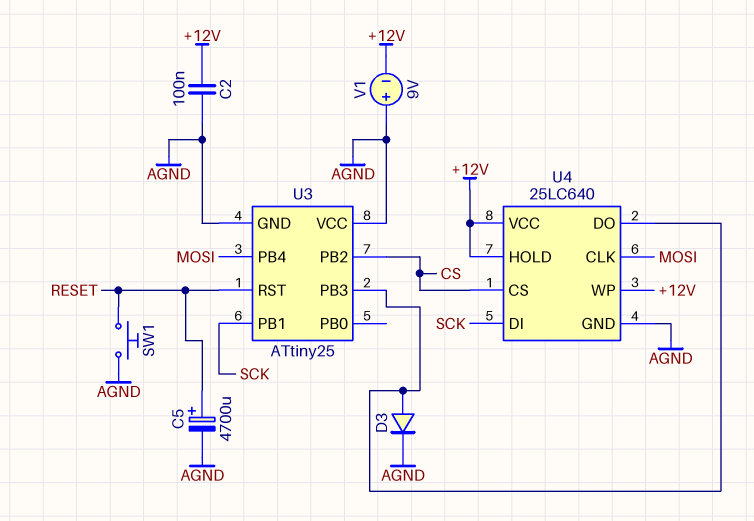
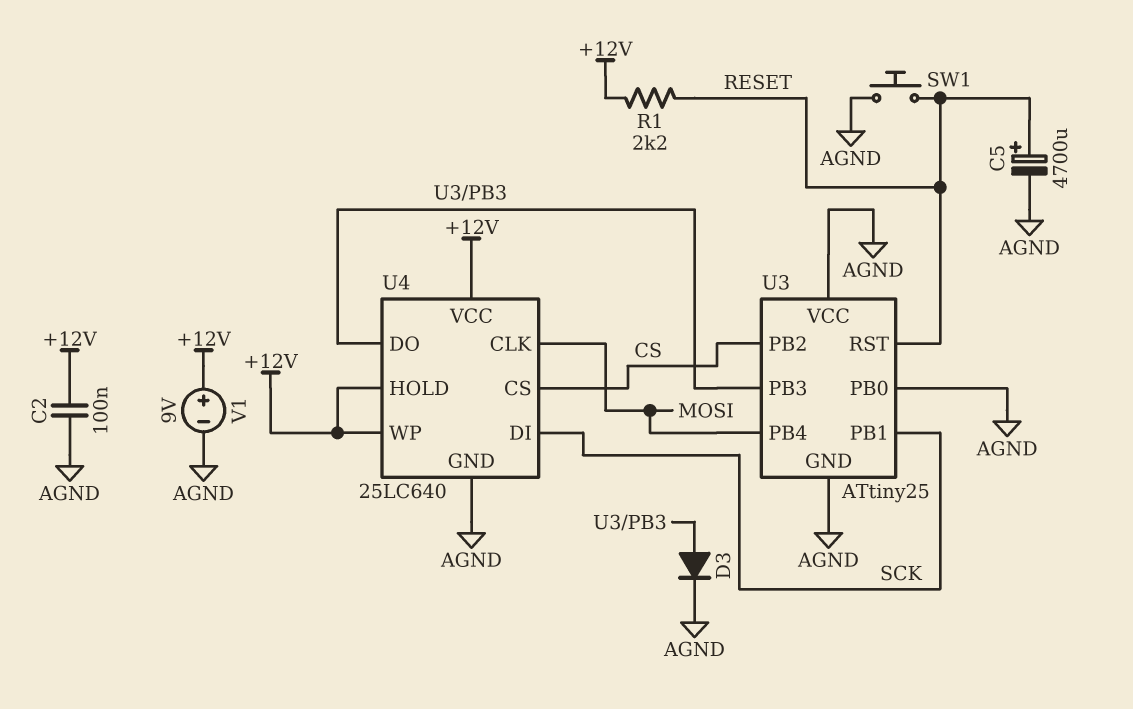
R1: none -> 2.2k (+12V, RESET)
U3 pin PB0: none -> AGND
V1: 9V (plus AGND, minus +12V) -> 9V (plus +12V, minus AGND)

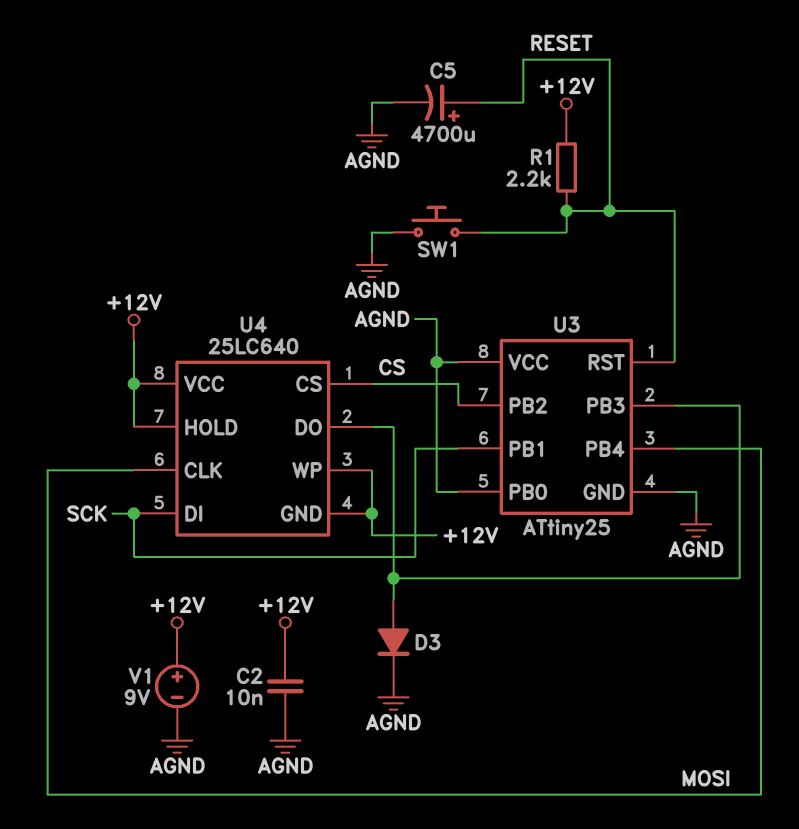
C2: 100nF (+12V, AGND) -> 10nF (+12V, AGND)
U4 pin GND: AGND -> +12V

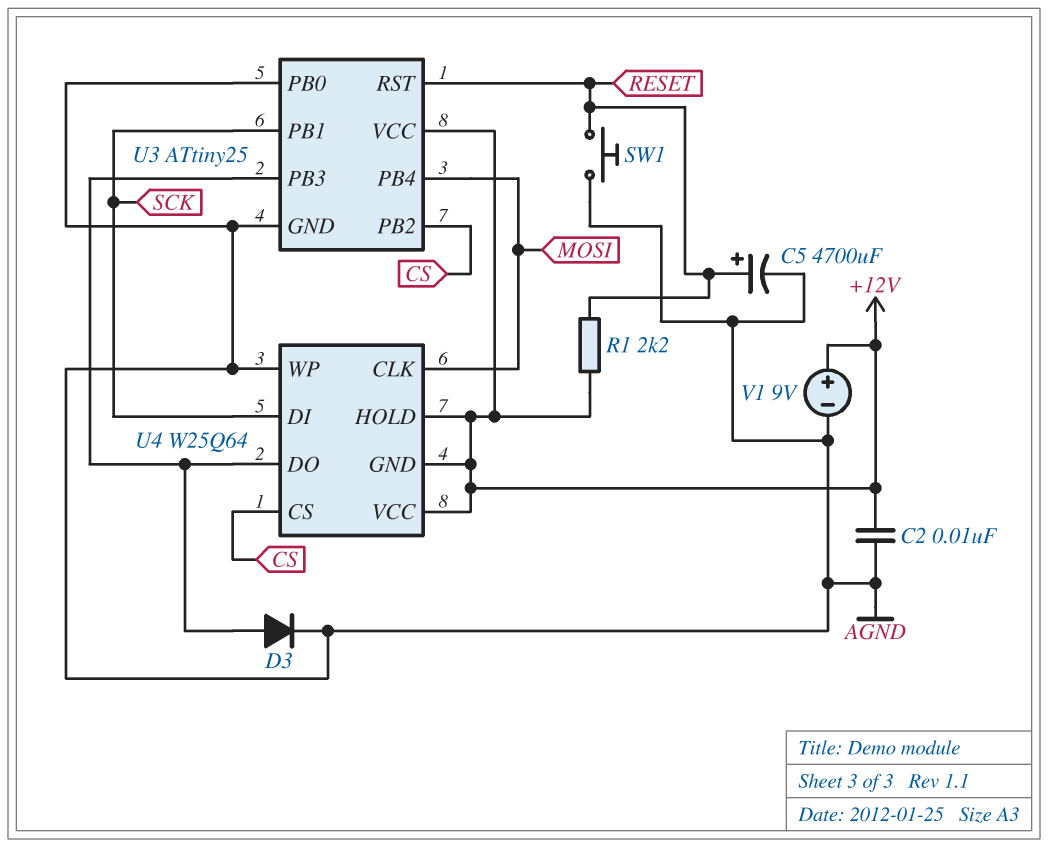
U3 pin VCC: AGND -> +12V
U4: 25LC640 -> W25Q64
U4 pin WP: +12V -> AGND

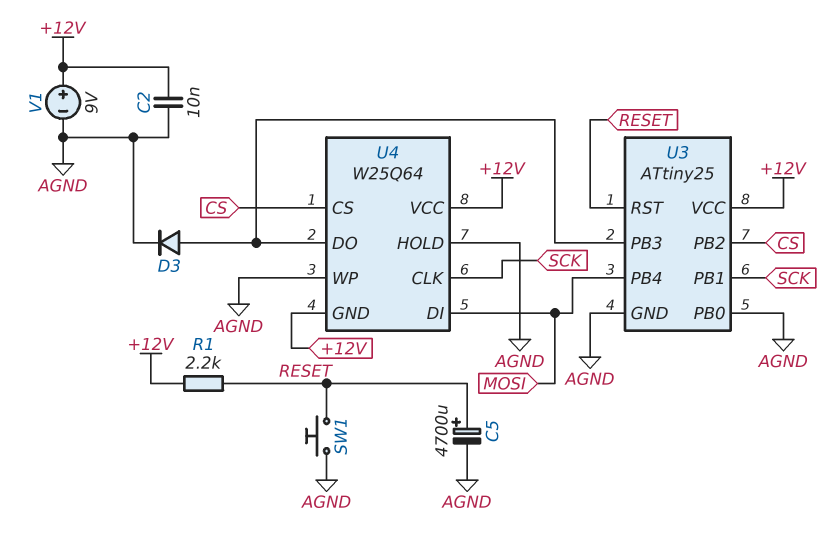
U4 pin CLK: MOSI -> SCK
U4 pin DI: SCK -> MOSI
U4 pin HOLD: +12V -> AGND

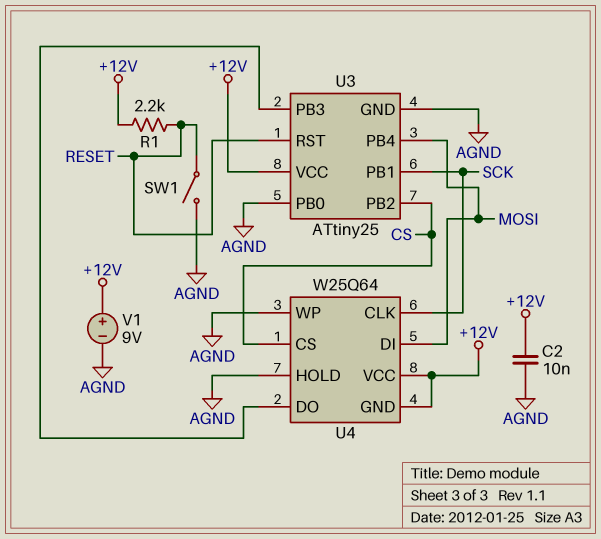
C5: 4700uF (plus RESET, minus AGND) -> none
D3: diode (A U3/PB3, K AGND) -> none
SW1: button (AGND, RESET) -> switch (AGND, RESET)

